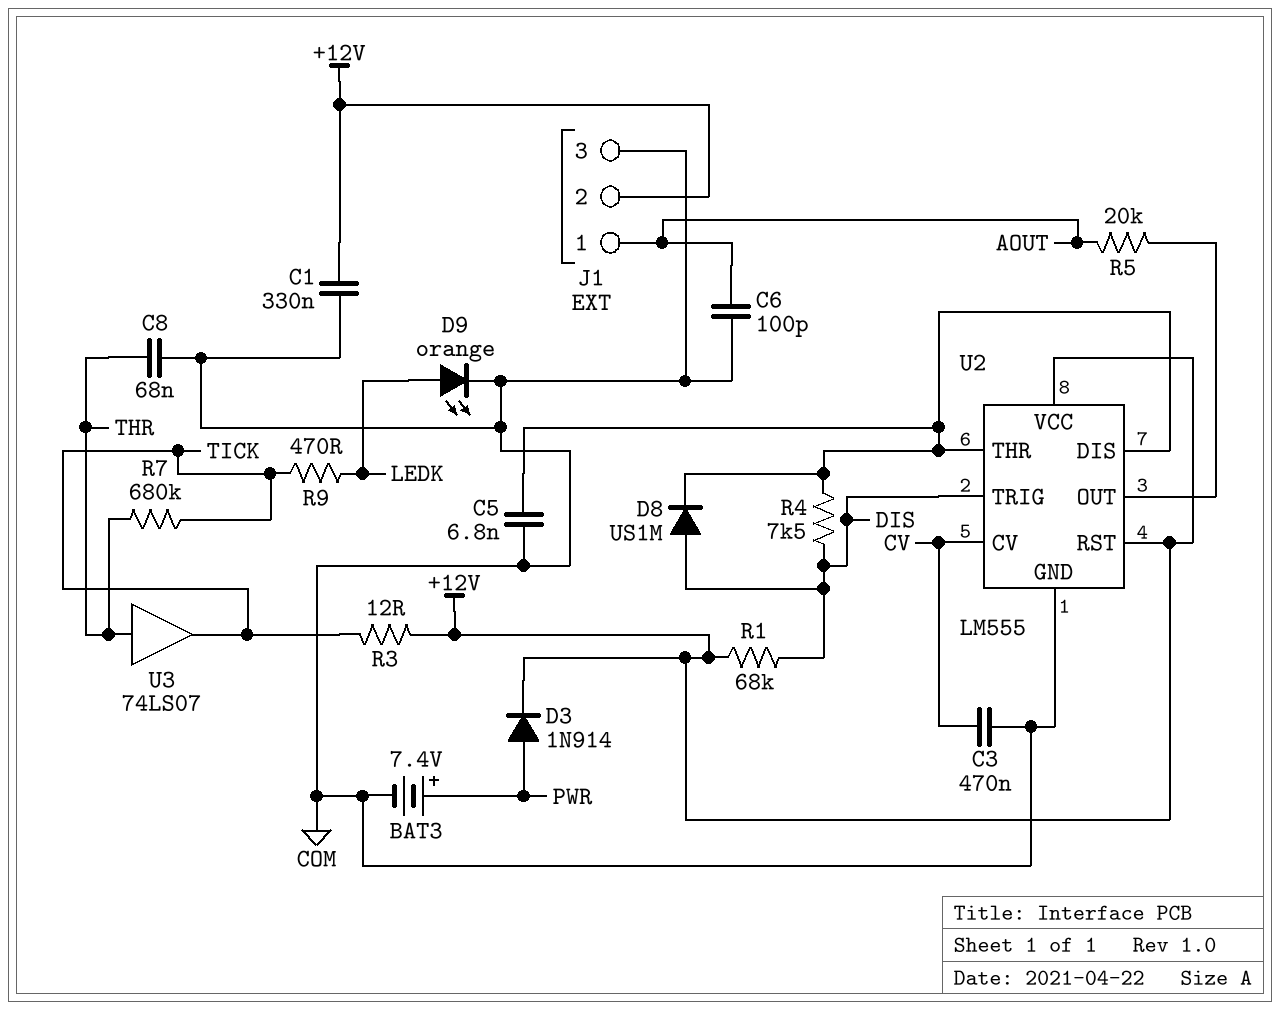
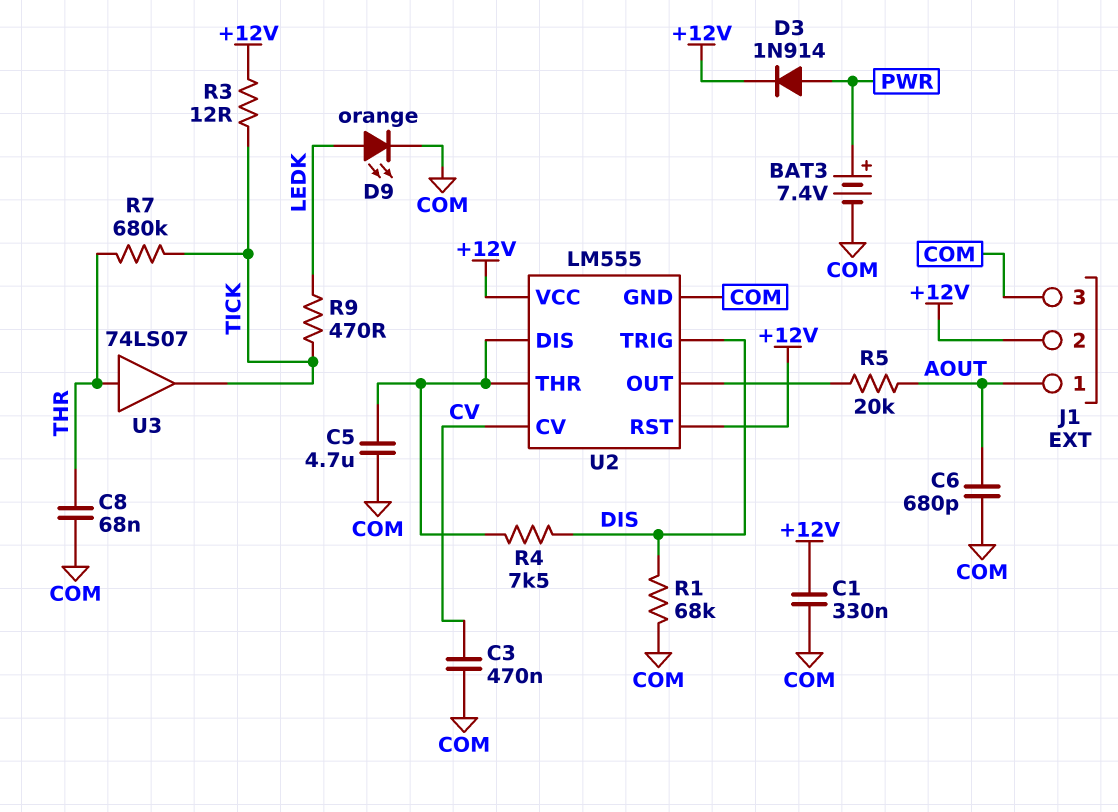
C5: 6.8nF (COM, U2/DIS) -> 4.7uF (COM, U2/DIS)
C6: 100pF (AOUT, COM) -> 680pF (AOUT, COM)
D8: diode US1M (A DIS, K U2/DIS) -> none
R1: 68k (+12V, DIS) -> 68k (COM, DIS)

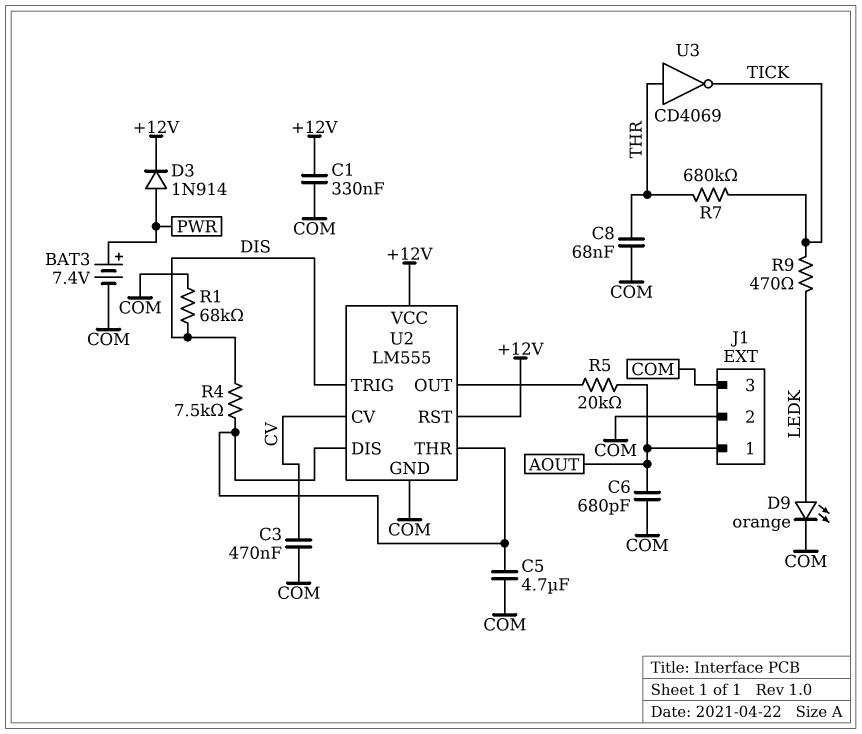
J1 pin 2: +12V -> COM
R3: 12 (+12V, TICK) -> none
U3: buffer 74LS07 (in THR, out TICK) -> NOT CD4069 (in THR, out TICK)

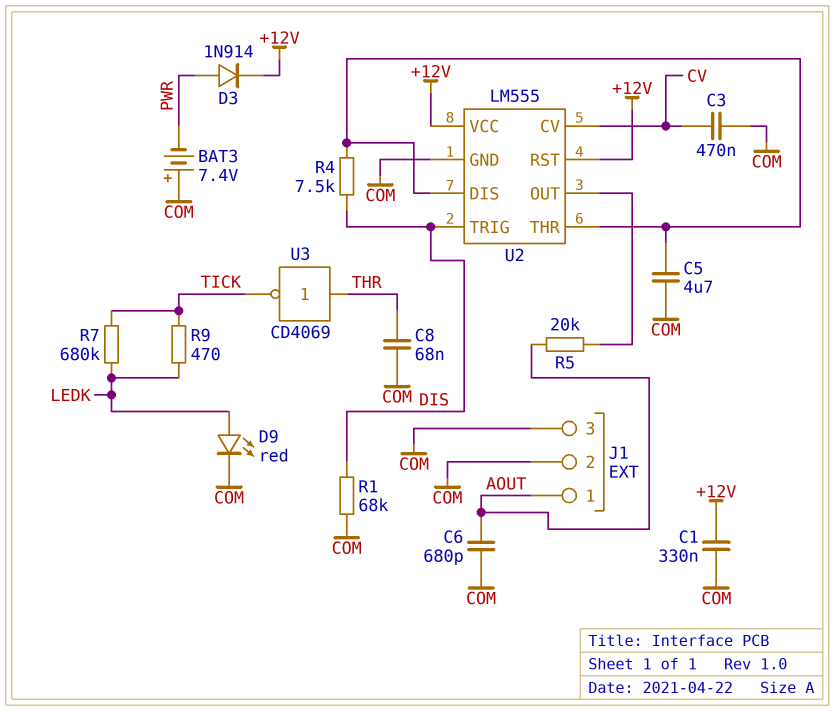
BAT3: 7.4V (plus PWR, minus COM) -> 7.4V (plus COM, minus PWR)
D9: LED orange (A LEDK, K COM) -> LED red (A LEDK, K COM)
R7: 680k (THR, TICK) -> 680k (LEDK, TICK)

